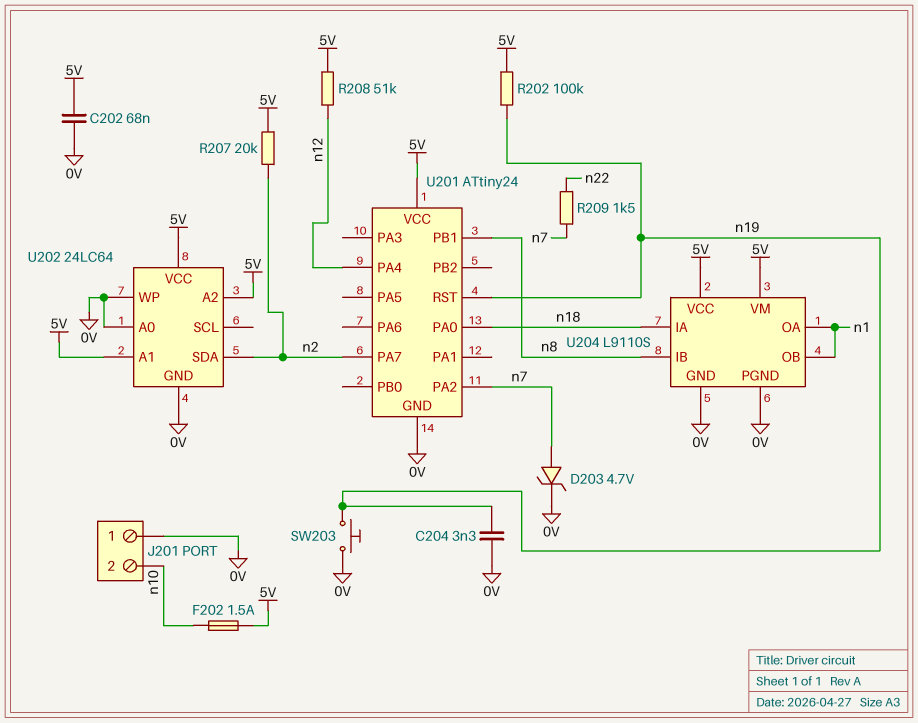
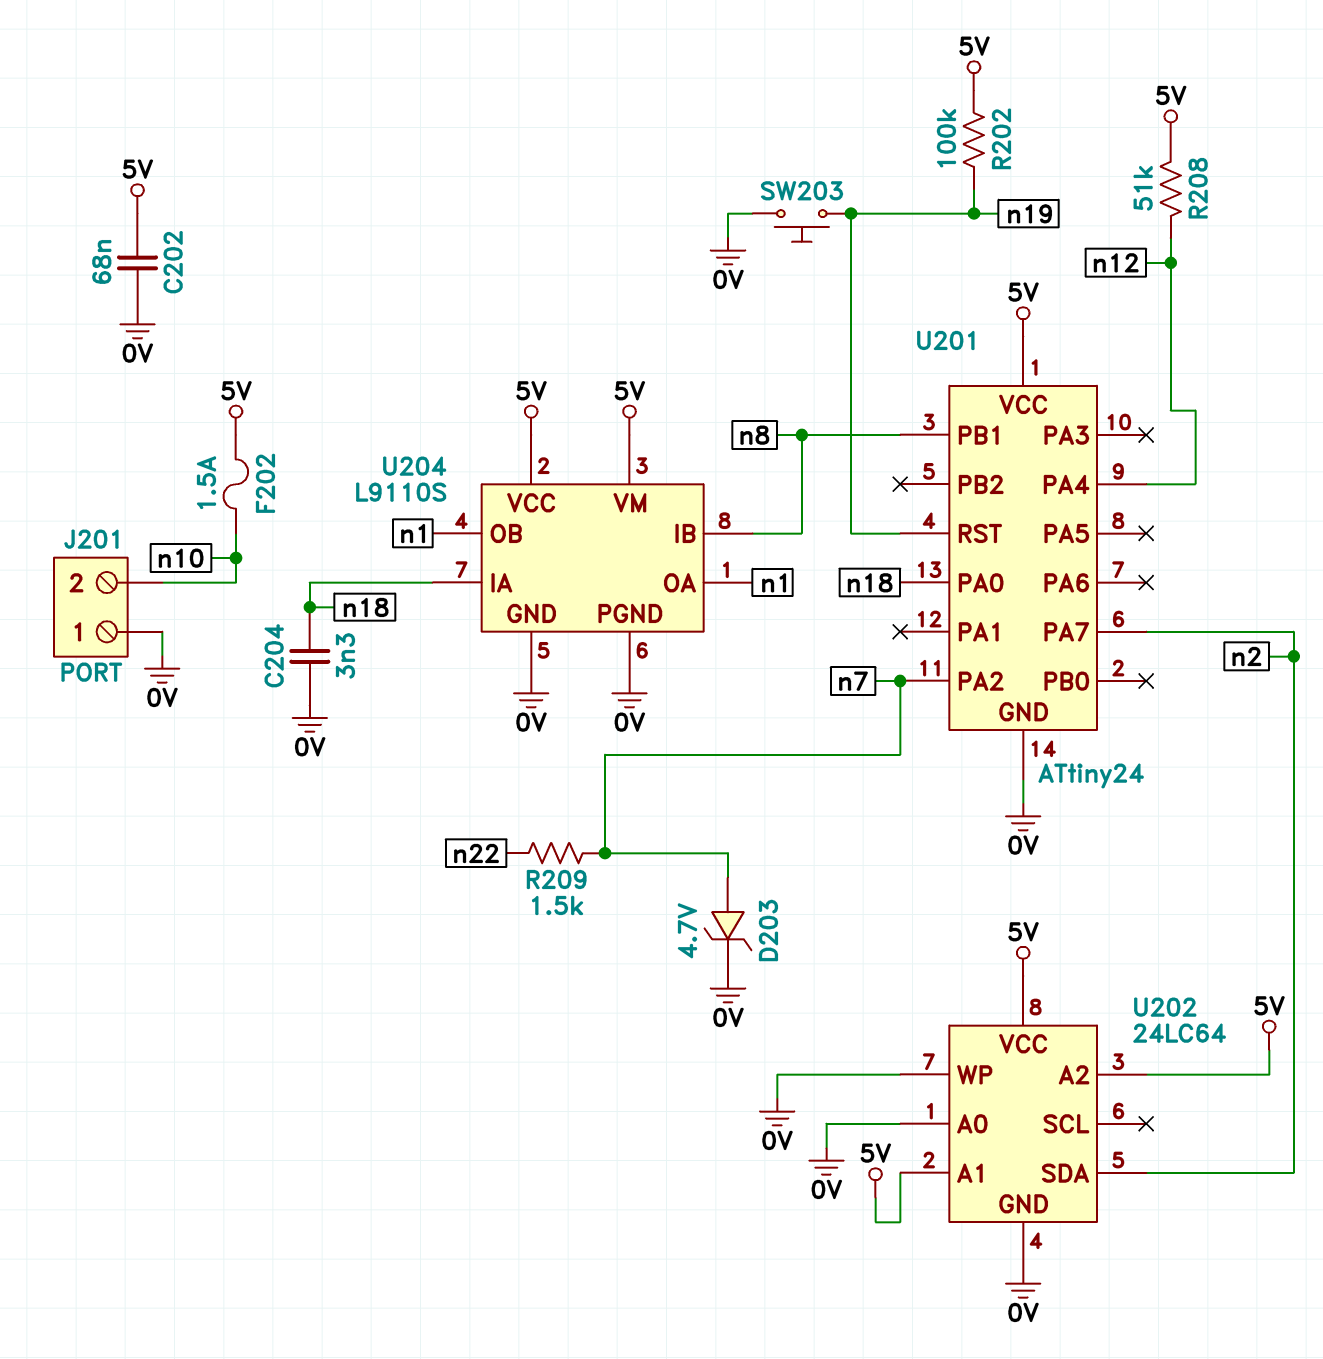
C204: 3.3nF (0V, n19) -> 3.3nF (0V, n18)
R207: 20k (5V, n2) -> none

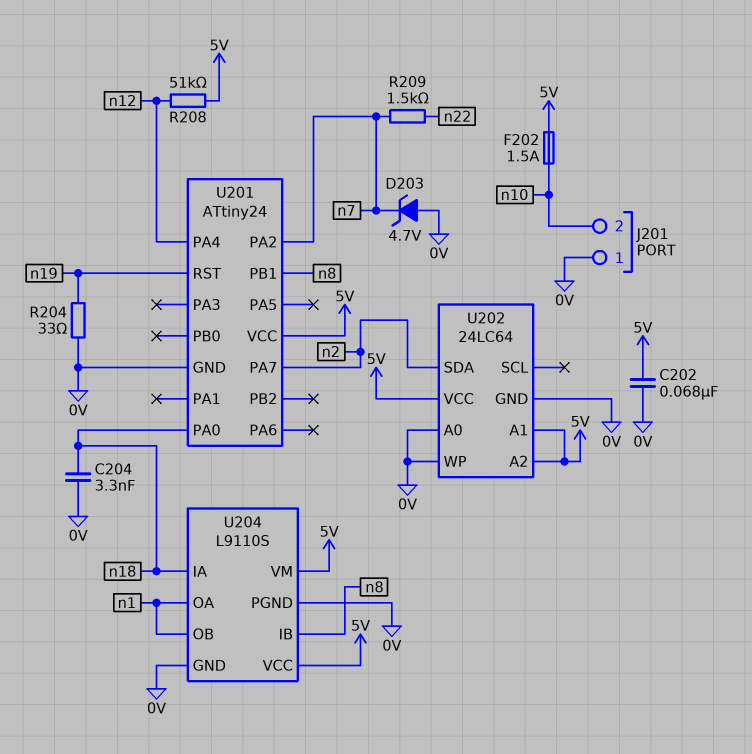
D203: zener 4.7V (A n7, K 0V) -> zener 4.7V (A 0V, K n7)
R202: 100k (5V, n19) -> none
R204: none -> 33 (0V, n19)
SW203: button (0V, n19) -> none

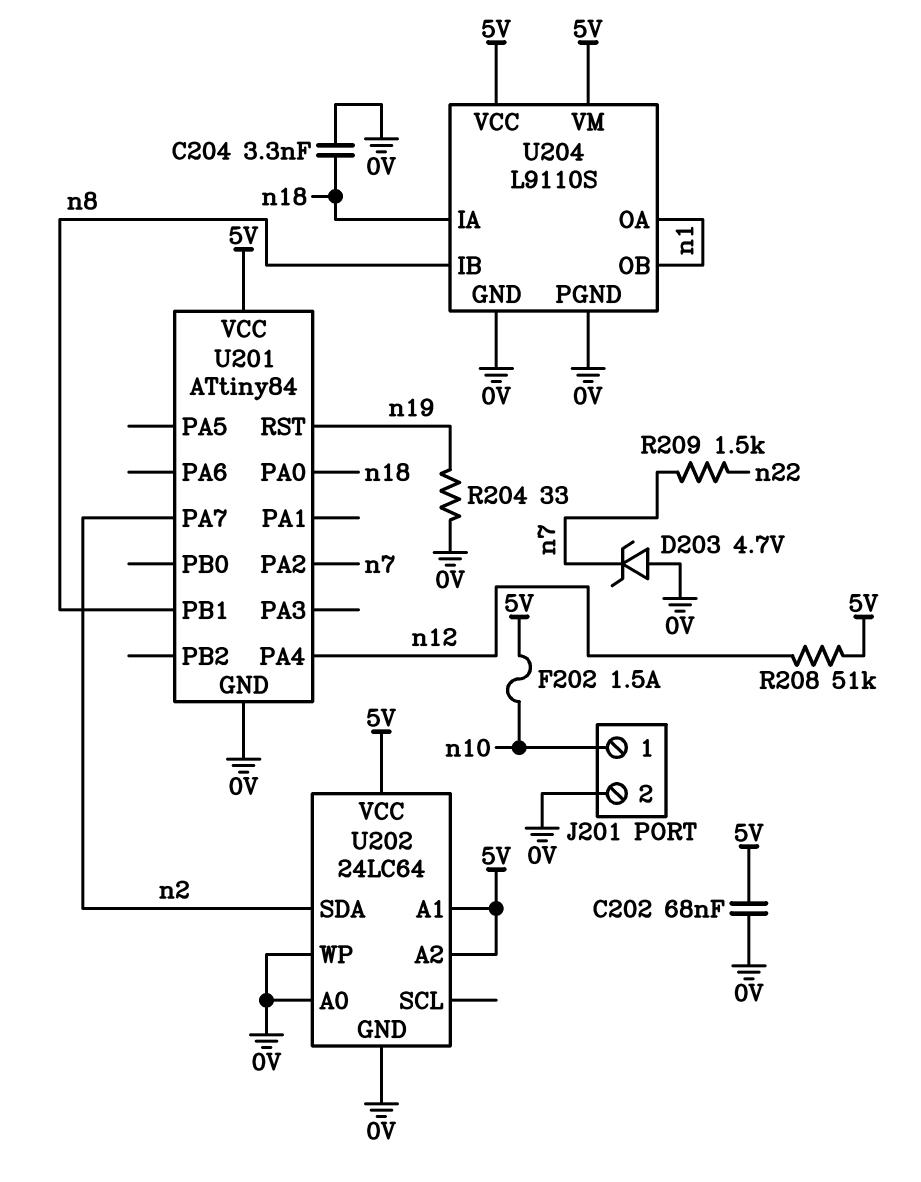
J201 pin 1: 0V -> n10
J201 pin 2: n10 -> 0V
U201: ATtiny24 -> ATtiny84

